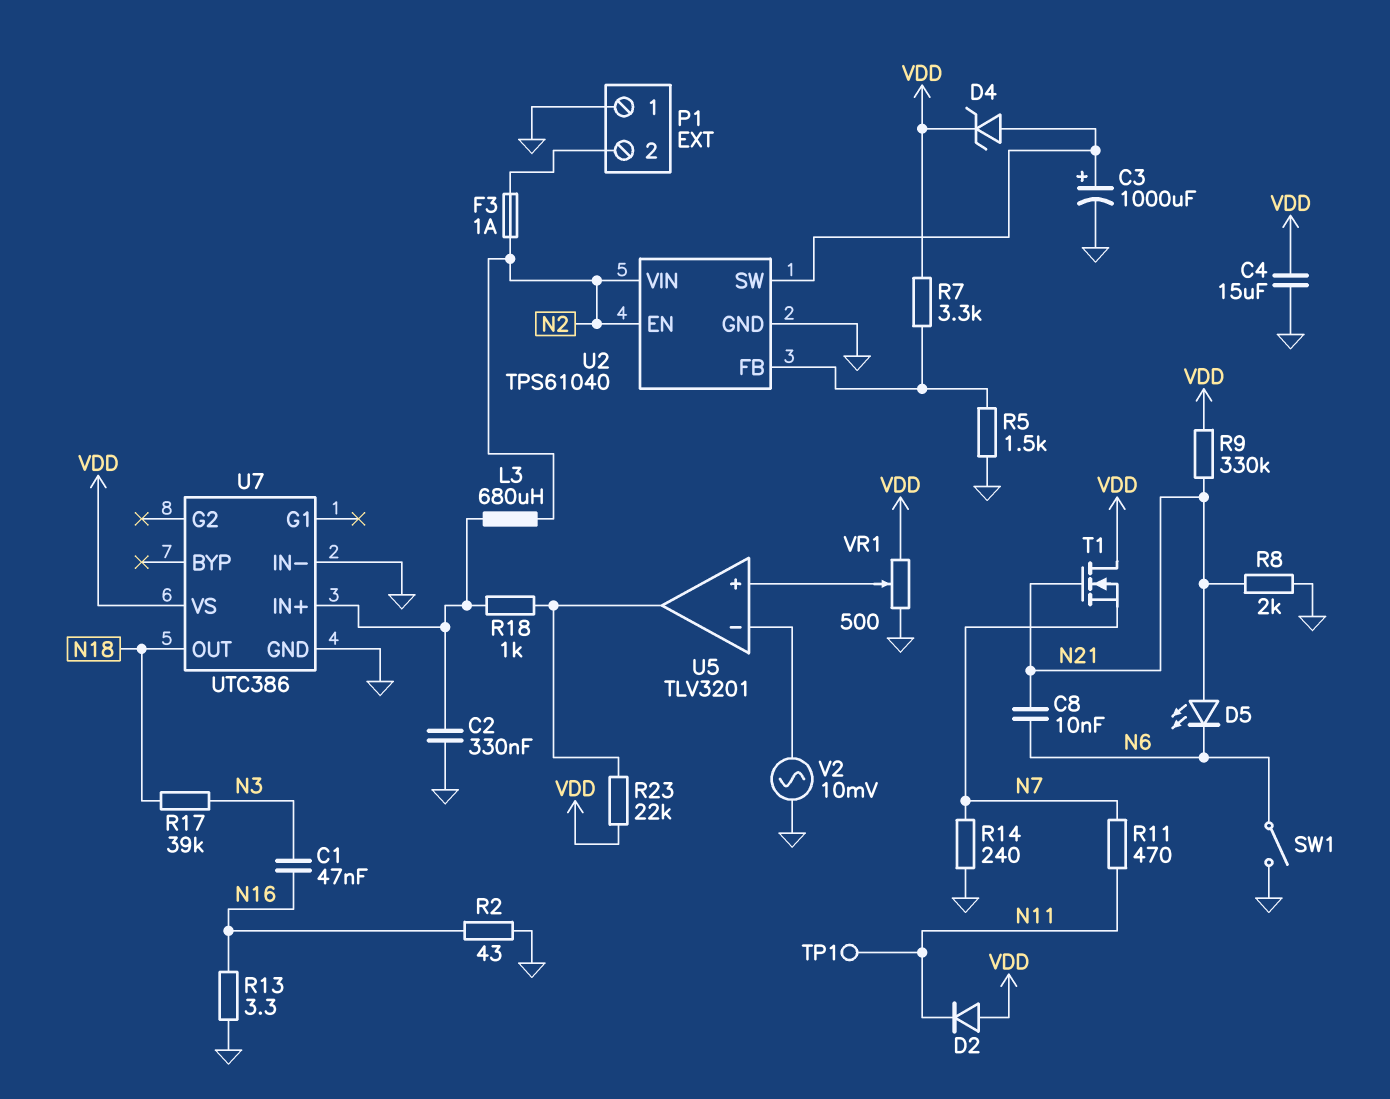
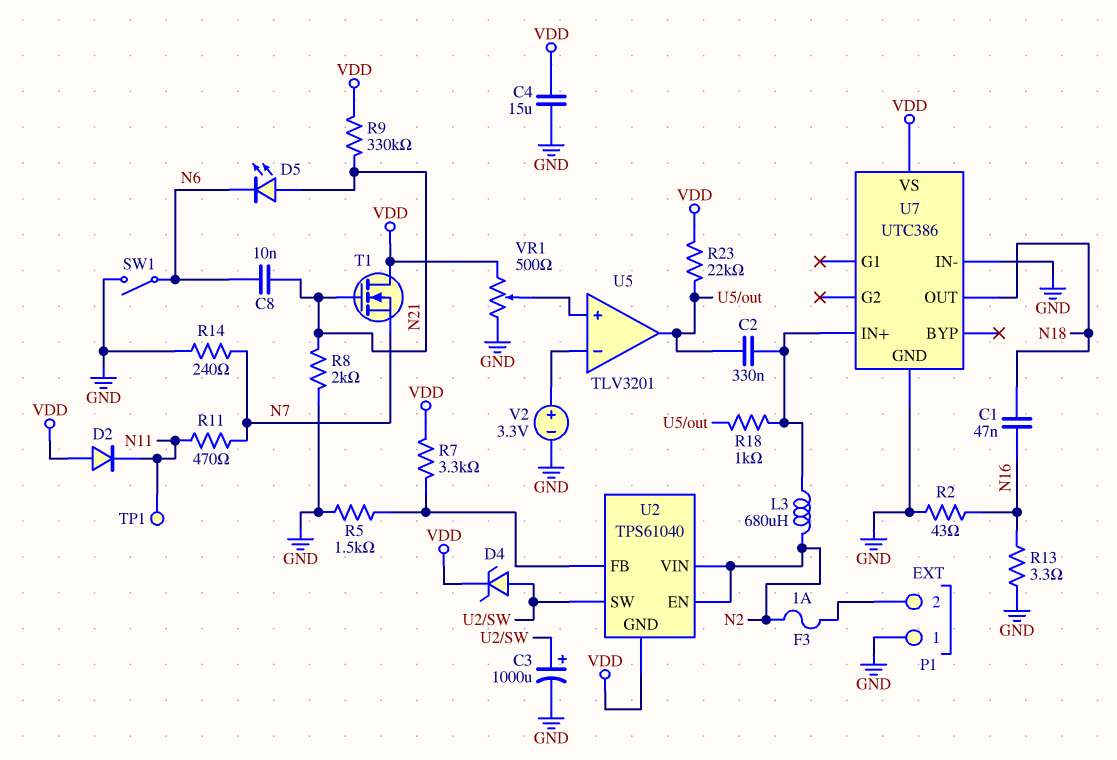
C1: 47nF (N3, N16) -> 47nF (N16, N18)
C2: 330nF (GND, U7/IN+) -> 330nF (U5/out, U7/IN+)
R17: 39k (N3, N18) -> none
U2 pin GND: GND -> VDD
V2: AC 10mV (GND, U5/in-) -> 3.3V (plus U5/in-, minus GND)

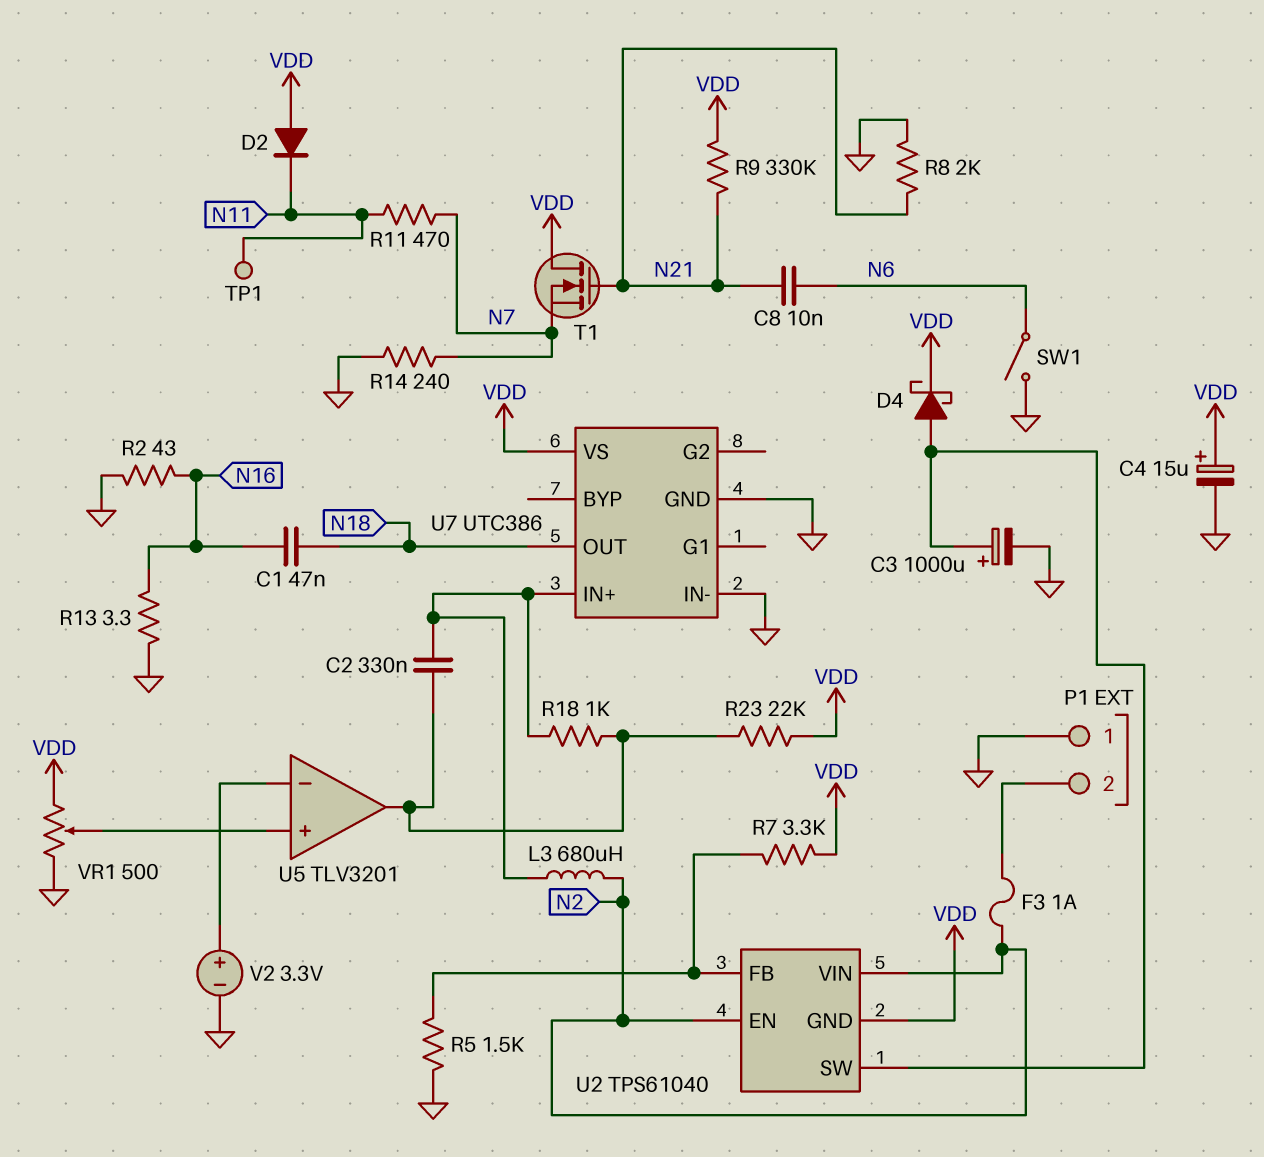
C4: 15uF (GND, VDD) -> 15uF (plus VDD, minus GND)
D4: zener (A U2/SW, K VDD) -> schottky (A U2/SW, K VDD)
D5: LED (A N21, K N6) -> none

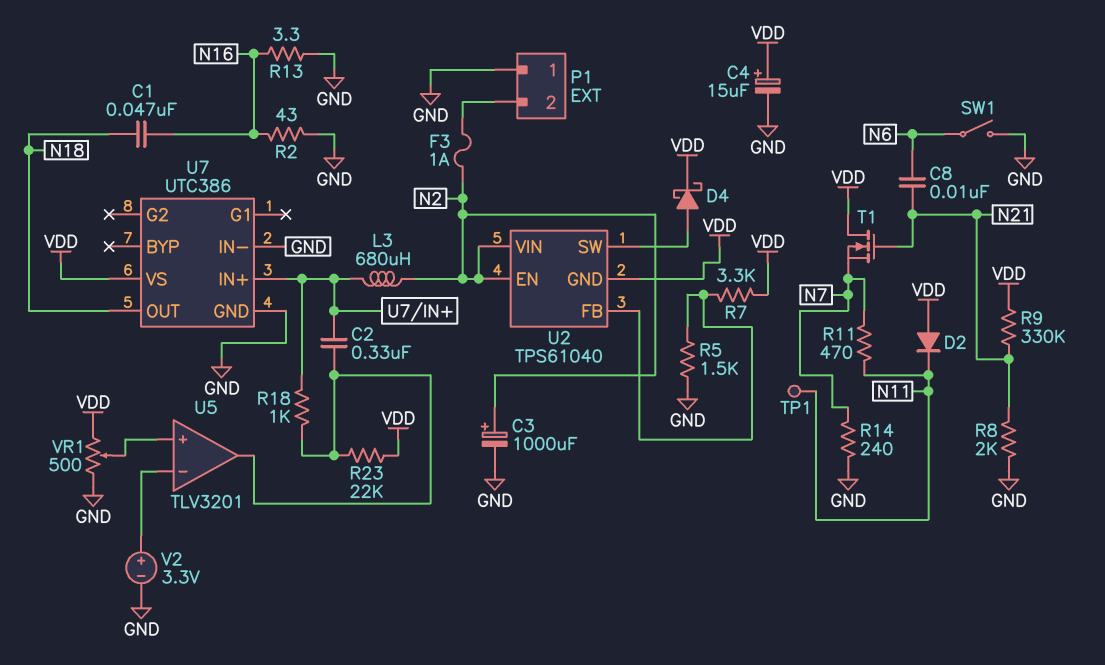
C3: 1000uF (plus U2/SW, minus GND) -> 1000uF (plus N2, minus GND)

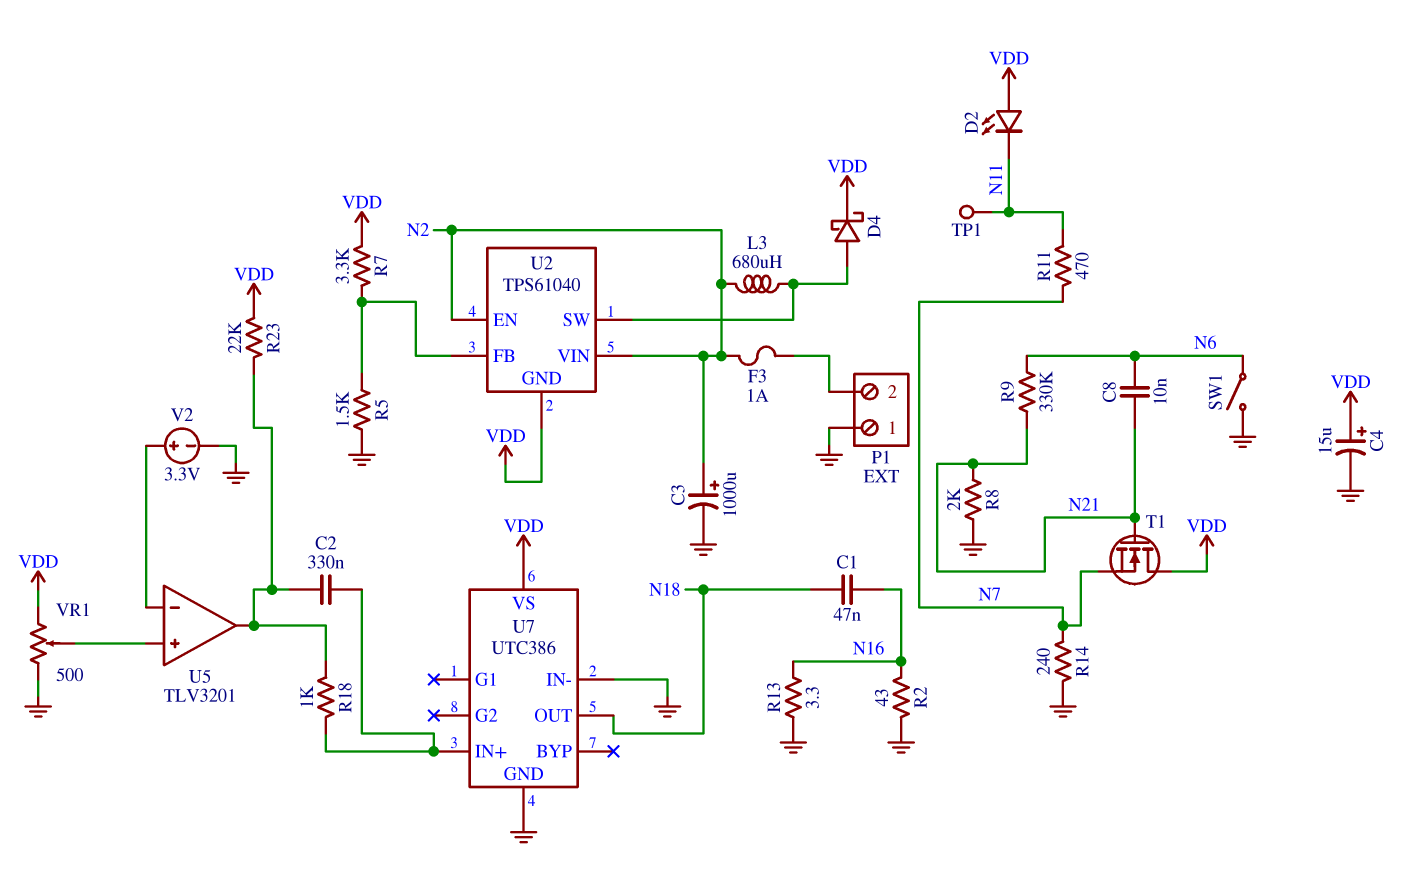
D2: diode (A VDD, K N11) -> LED (A VDD, K N11)
L3: 680uH (N2, U7/IN+) -> 680uH (N2, U2/SW)
R9: 330k (N21, VDD) -> 330k (N6, N21)

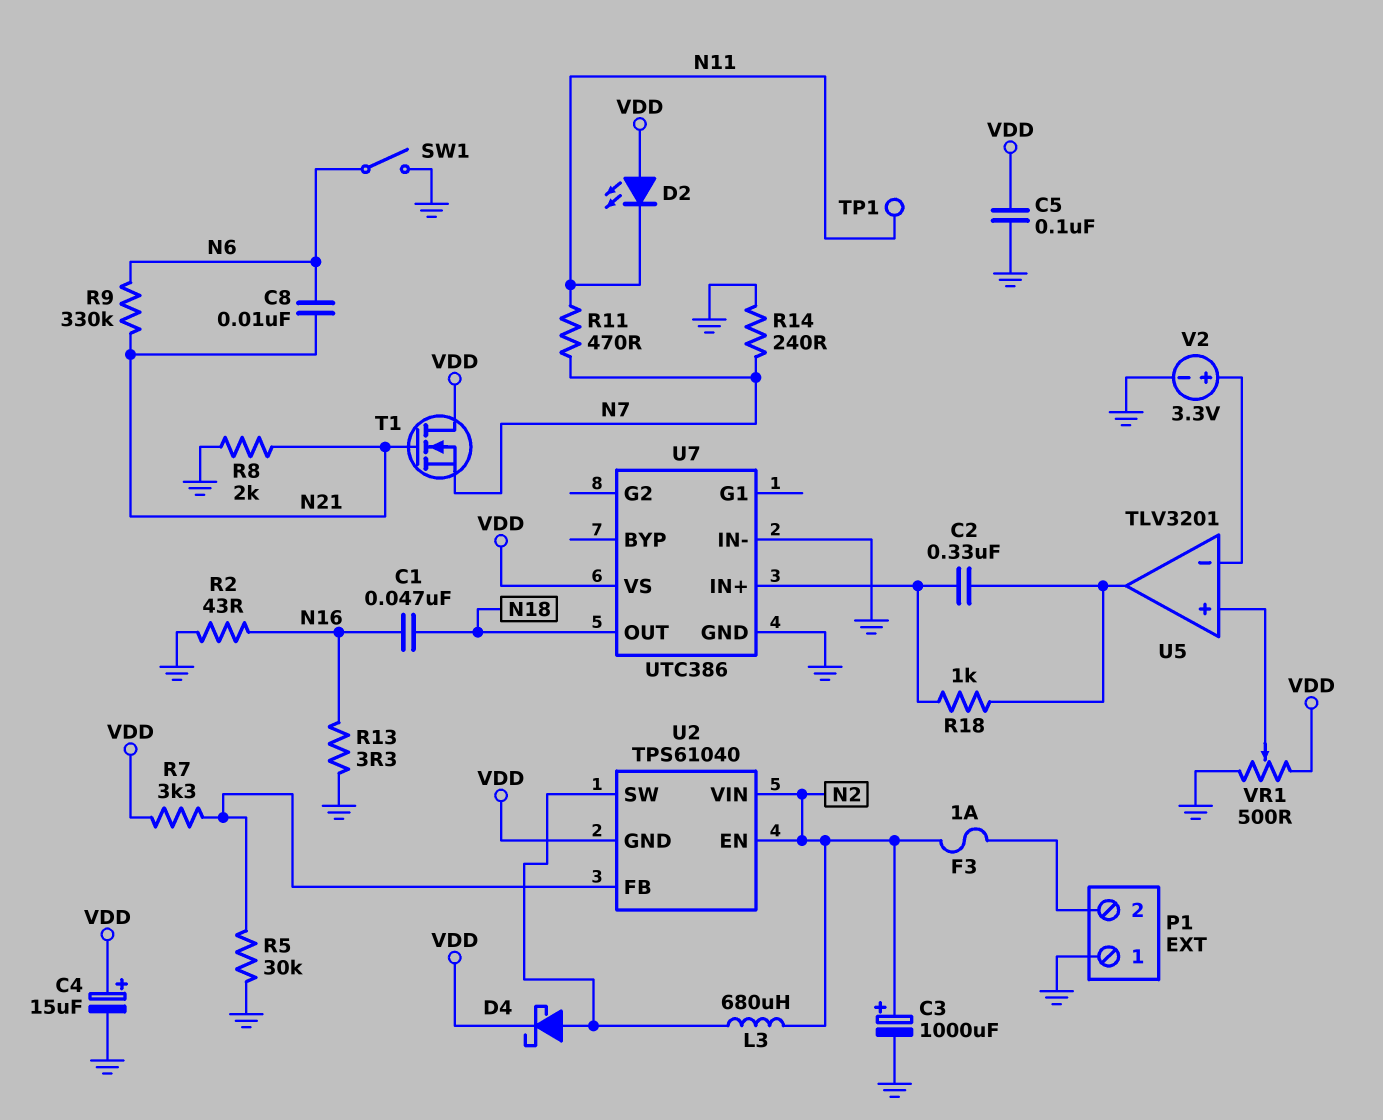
C5: none -> 100nF (GND, VDD)
R5: 1.5k (GND, U2/FB) -> 30k (GND, U2/FB)
R23: 22k (U5/out, VDD) -> none

